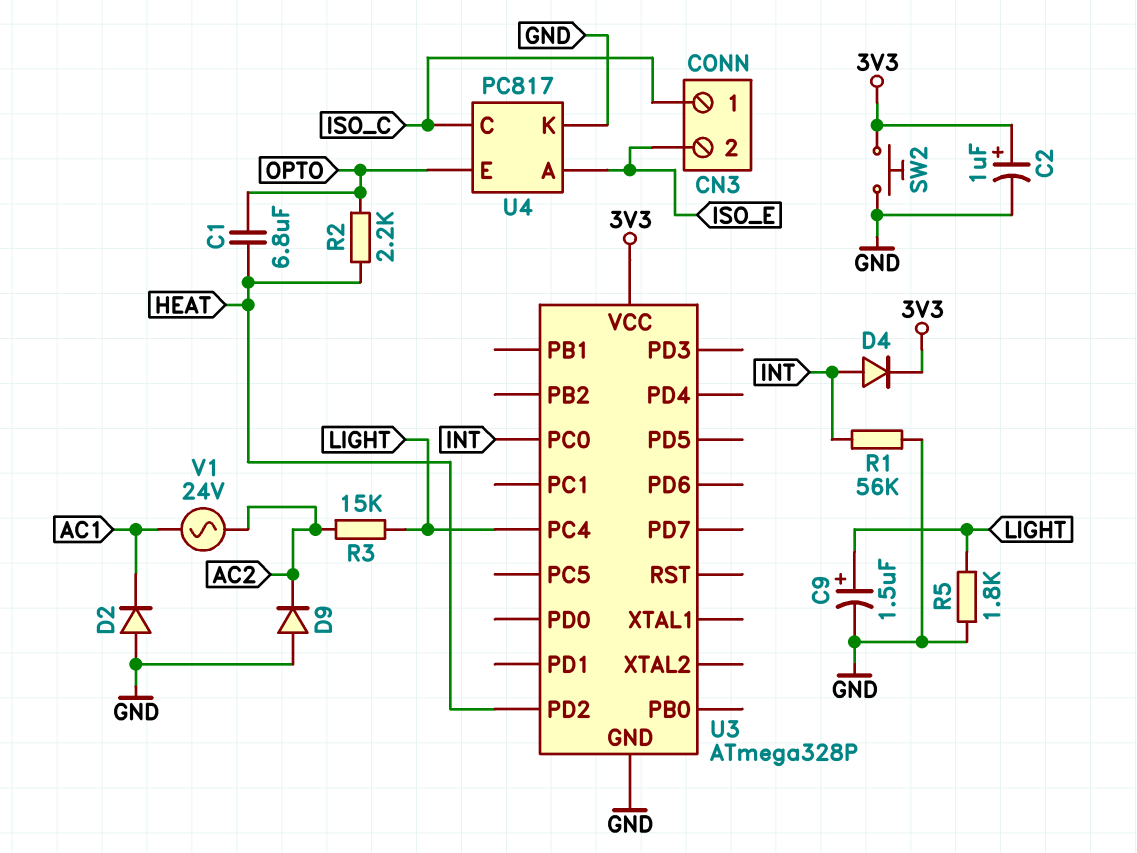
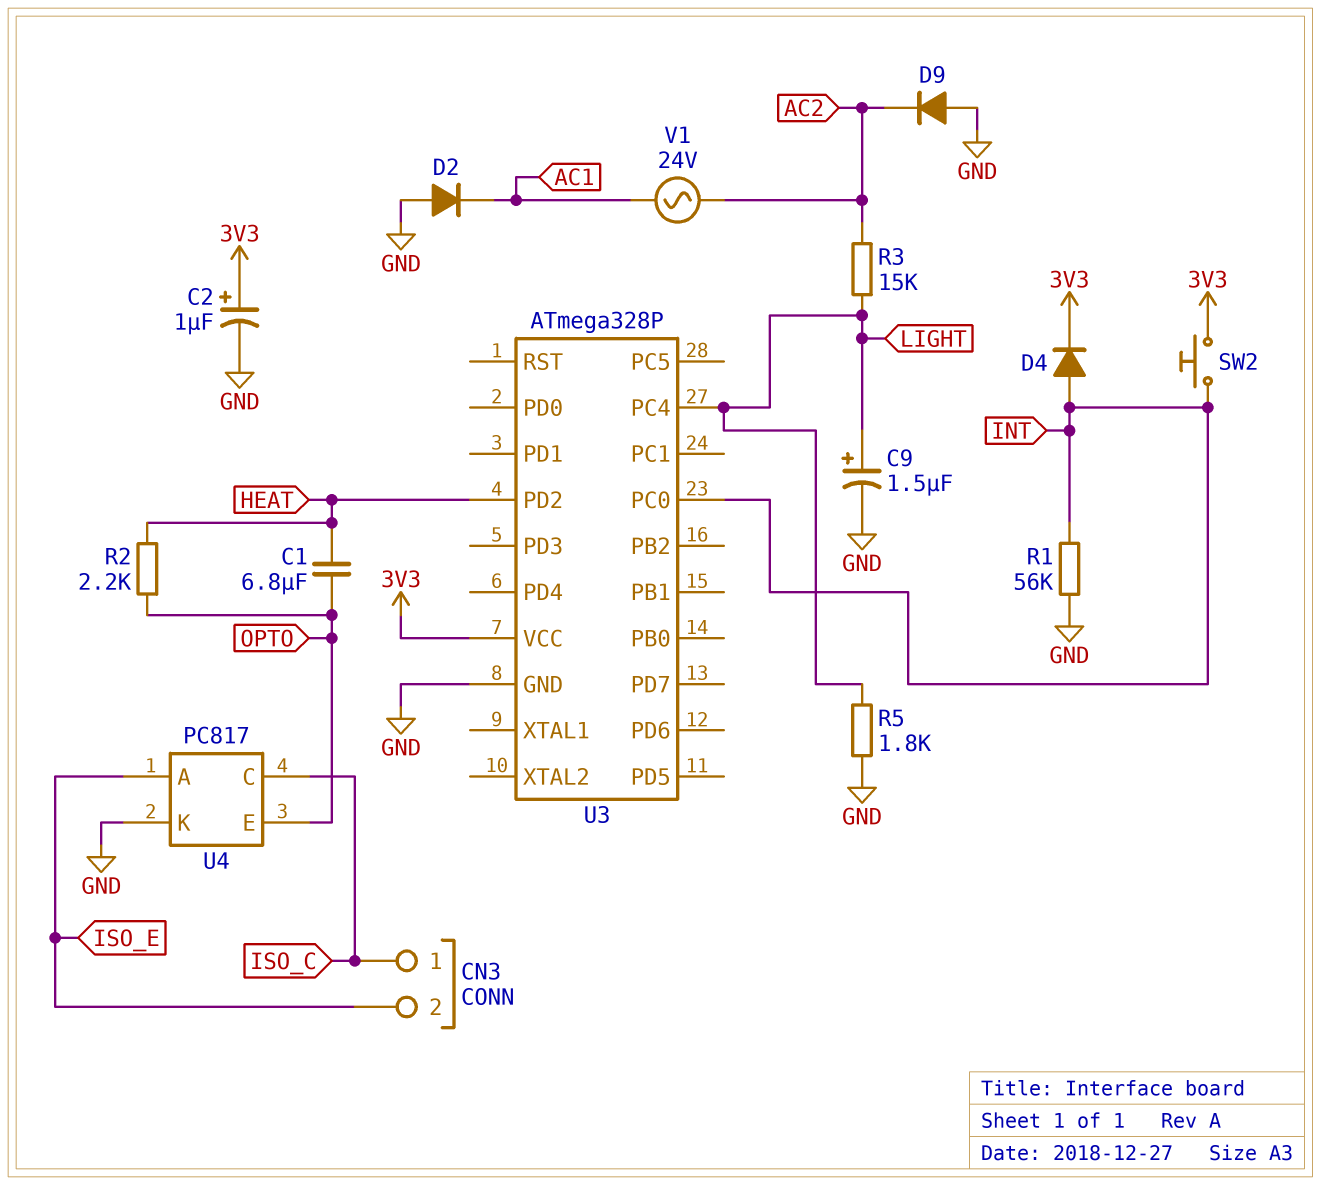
SW2: button (3V3, GND) -> button (3V3, INT)

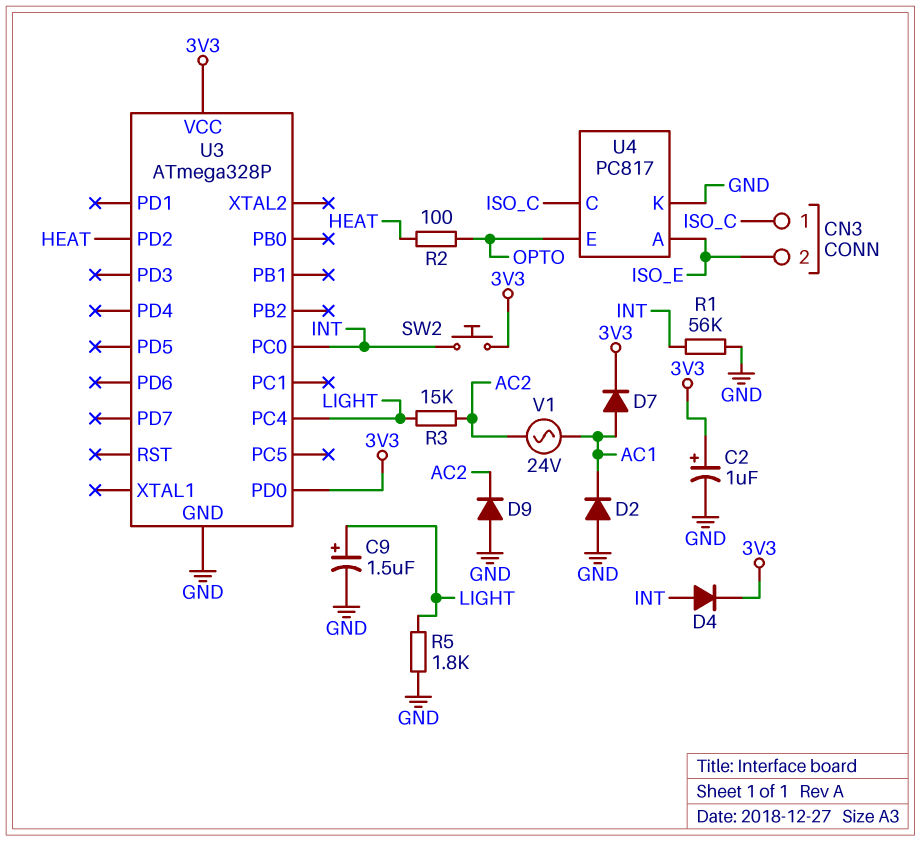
C1: 6.8uF (HEAT, OPTO) -> none
D7: none -> diode (A AC1, K 3V3)
R2: 2.2k (HEAT, OPTO) -> 100 (HEAT, OPTO)
U3 pin PD0: none -> 3V3

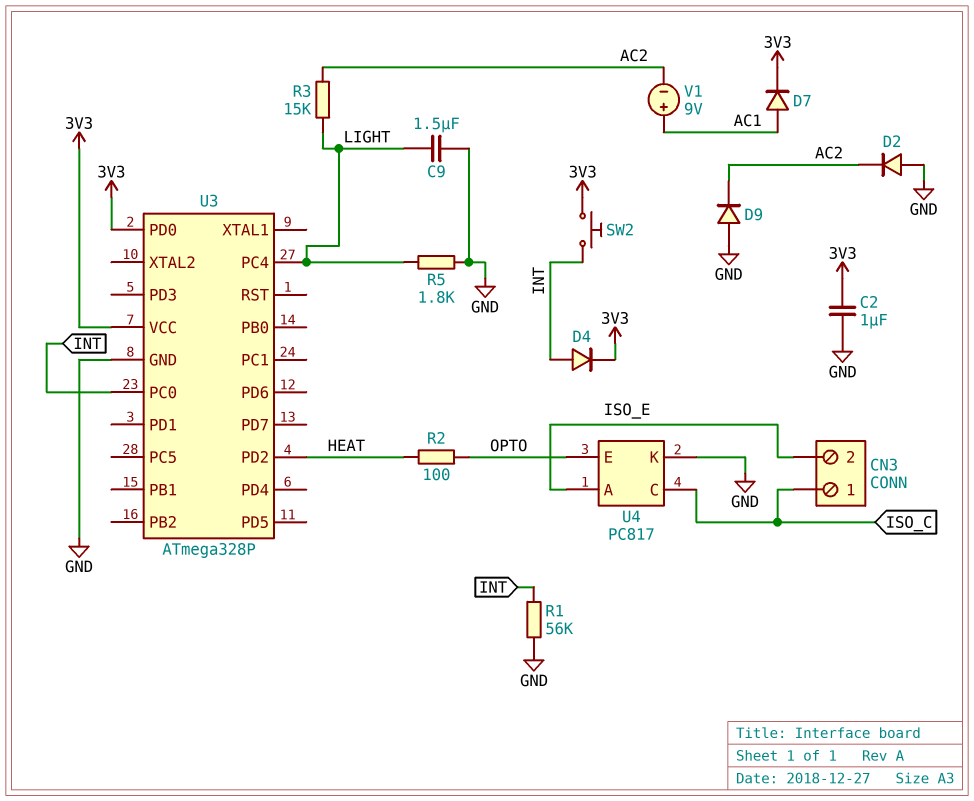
C2: 1uF (plus 3V3, minus GND) -> 1uF (3V3, GND)
C9: 1.5uF (plus LIGHT, minus GND) -> 1.5uF (GND, LIGHT)
D2: diode (A GND, K AC1) -> diode (A GND, K AC2)
V1: AC 24V (AC1, AC2) -> 9V (plus AC1, minus AC2)

